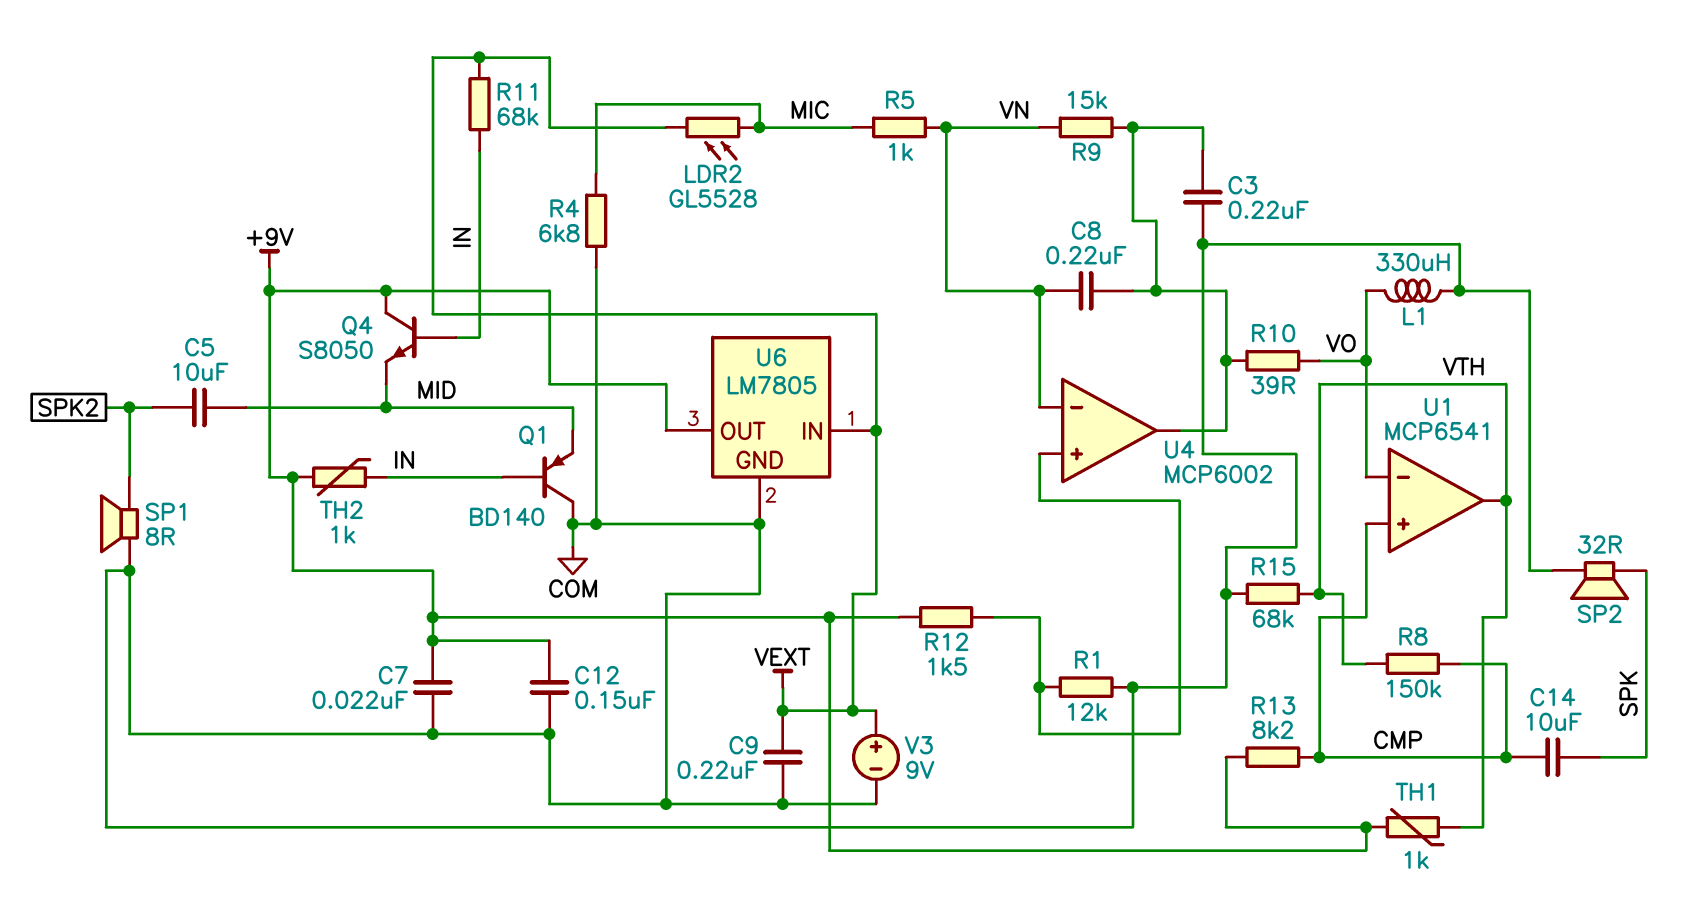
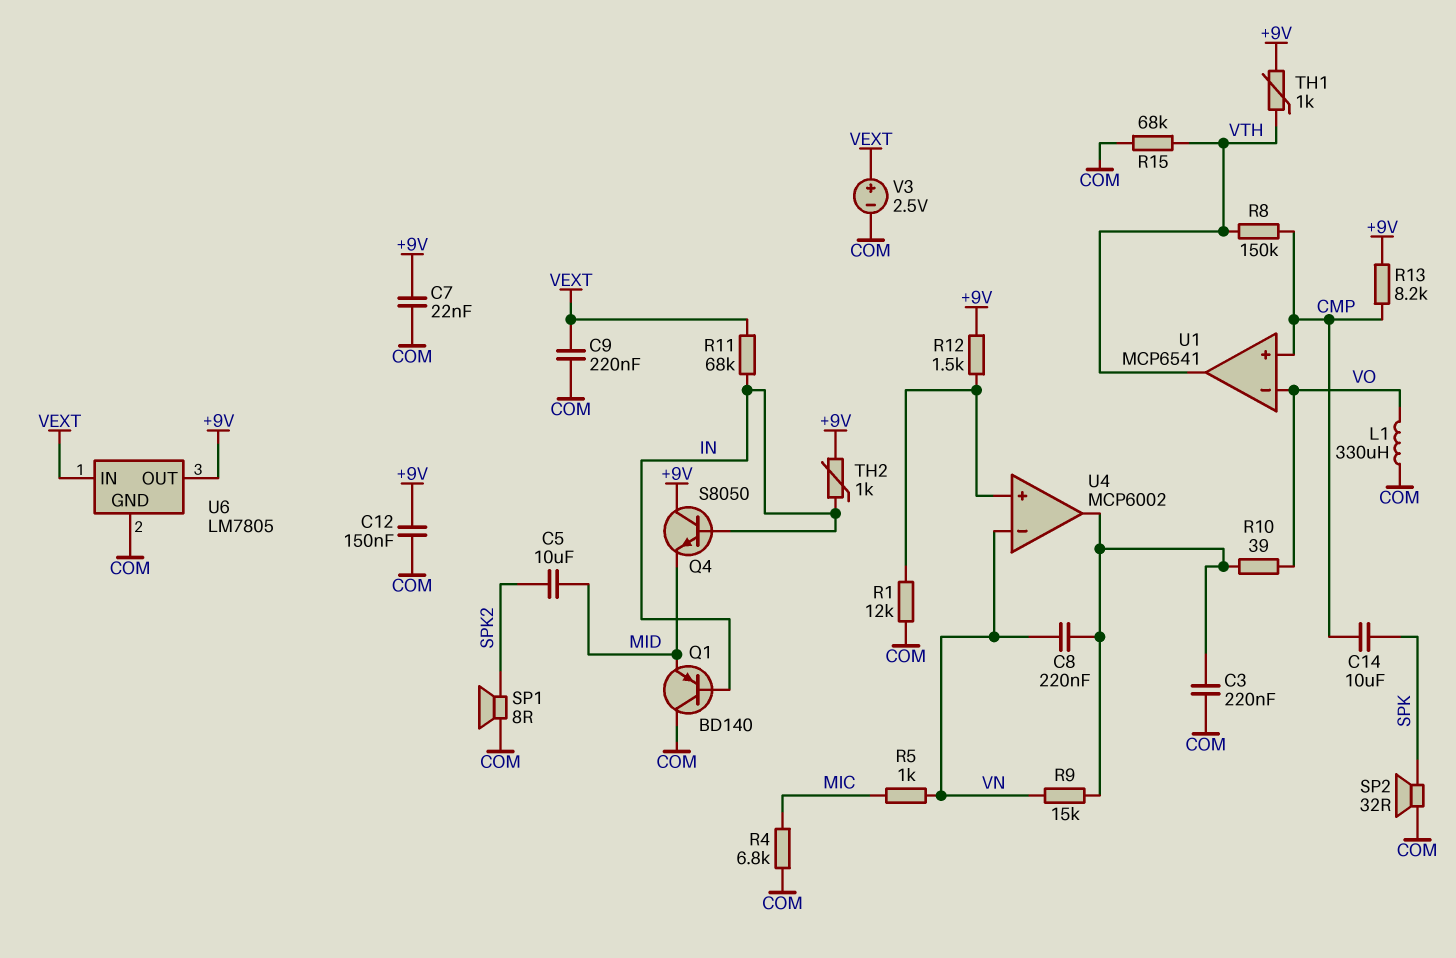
LDR2: GL5528 (MIC, VEXT) -> none
V3: 9V (plus VEXT, minus COM) -> 2.5V (plus VEXT, minus COM)

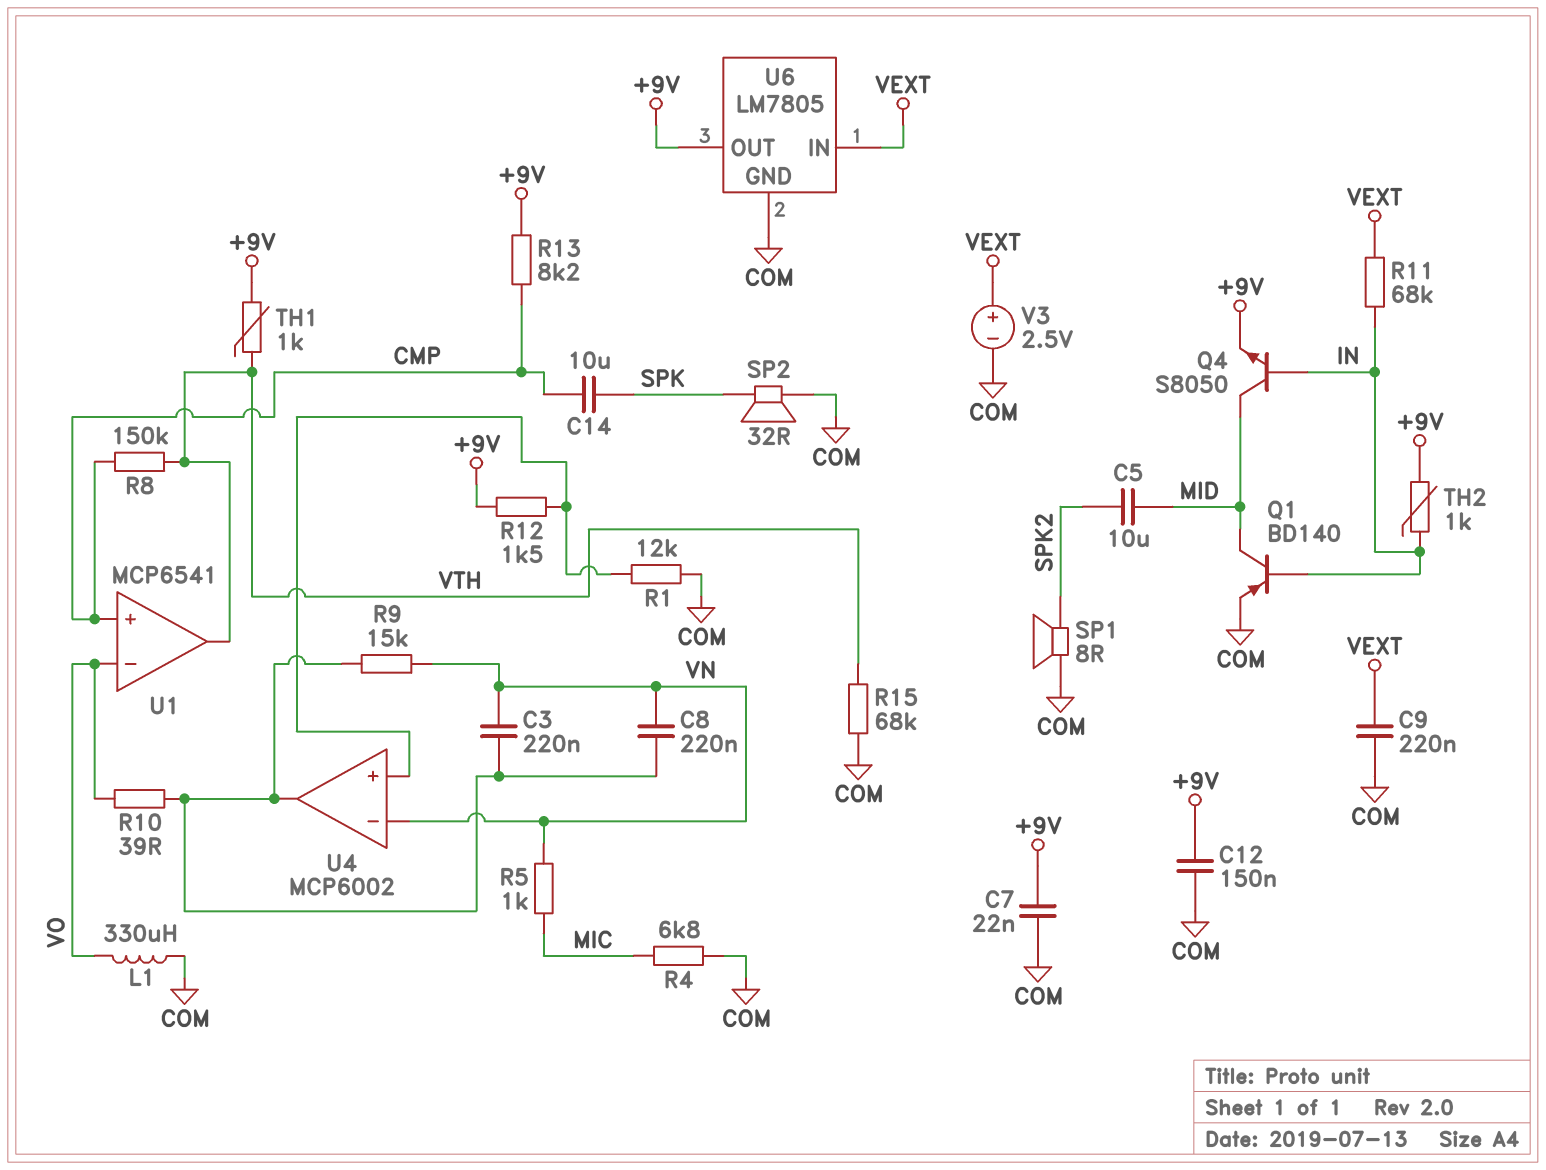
C3: 220nF (COM, U4/out) -> 220nF (U4/out, VN)
Q1: PNP BD140 (B IN, C COM, E MID) -> PNP BD140 (B IN, C MID, E COM)
Q4: NPN S8050 (B IN, C +9V, E MID) -> NPN S8050 (B IN, C MID, E +9V)

